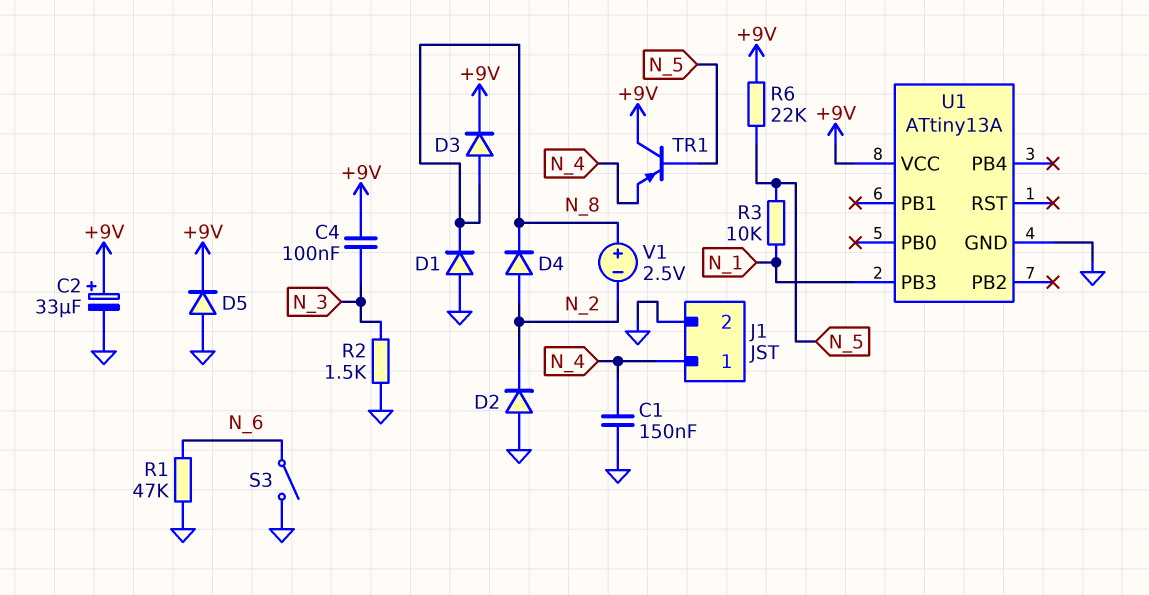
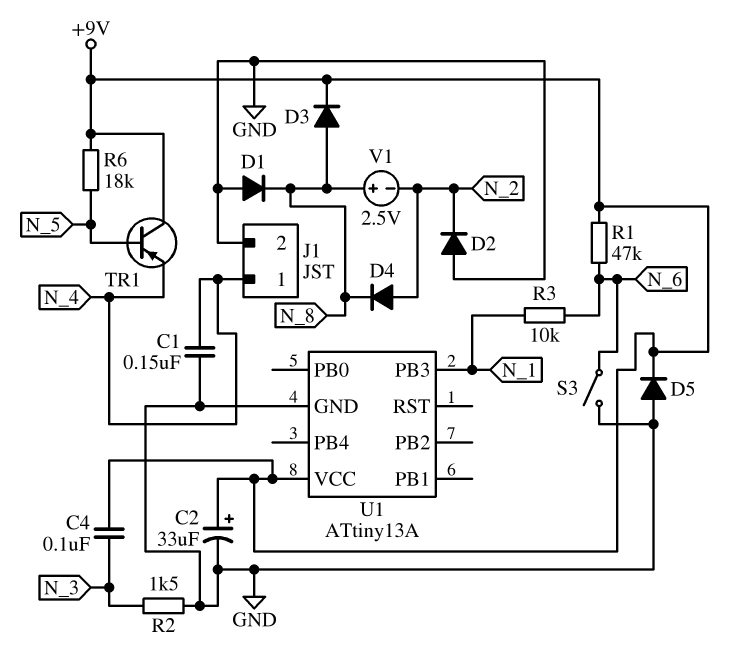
R1: 47k (GND, N_6) -> 47k (+9V, N_6)
R3: 10k (N_1, N_5) -> 10k (N_1, N_6)
R6: 22k (+9V, N_5) -> 18k (+9V, N_5)

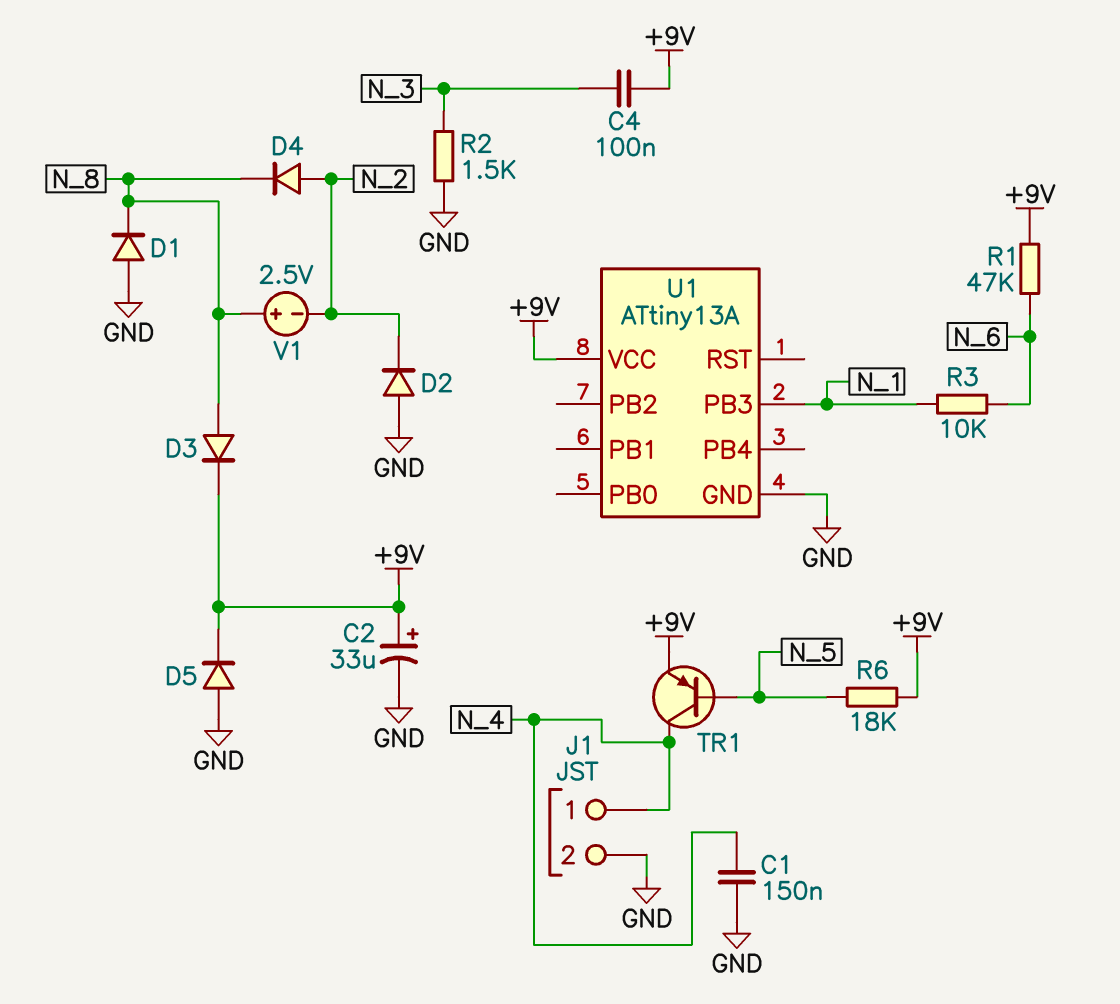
S3: switch (GND, N_6) -> none
TR1: PNP (B N_5, C +9V, E N_4) -> PNP (B N_5, C N_4, E +9V)

